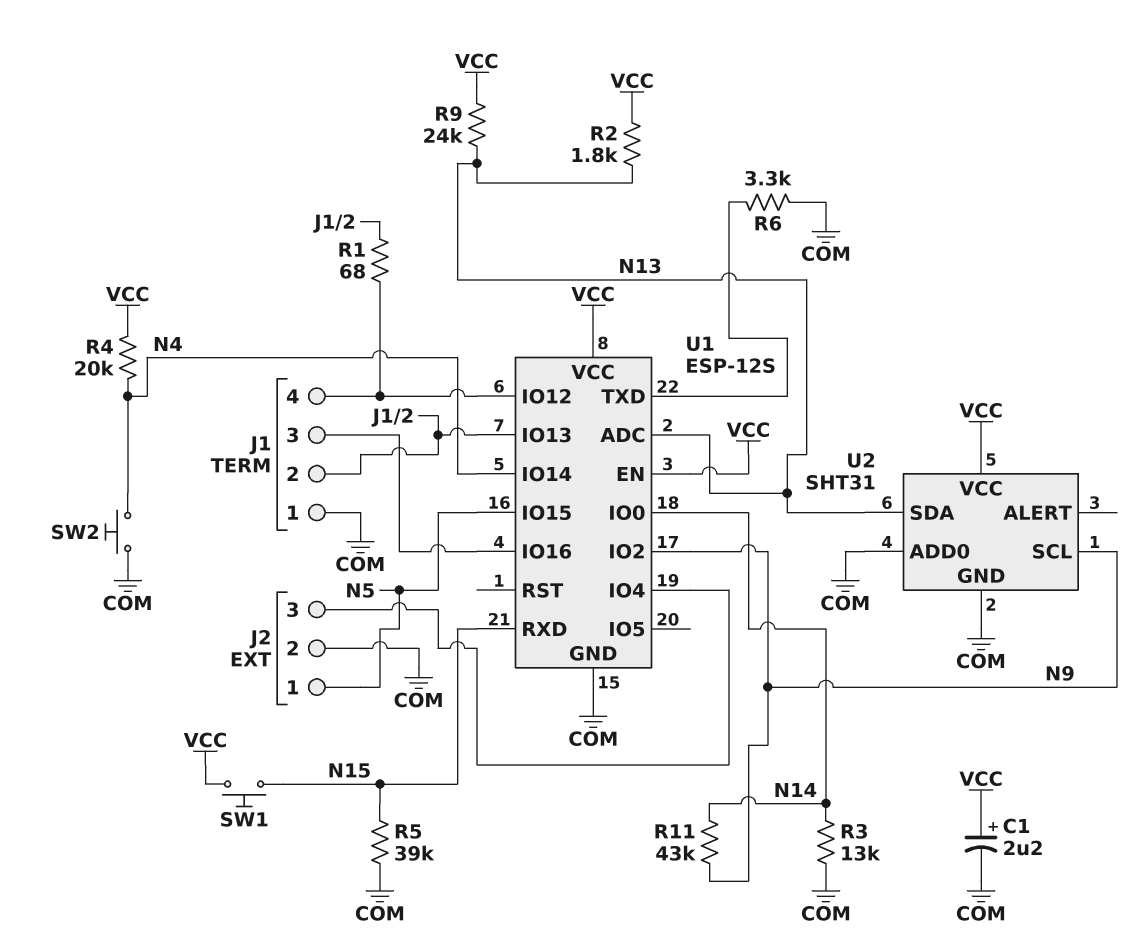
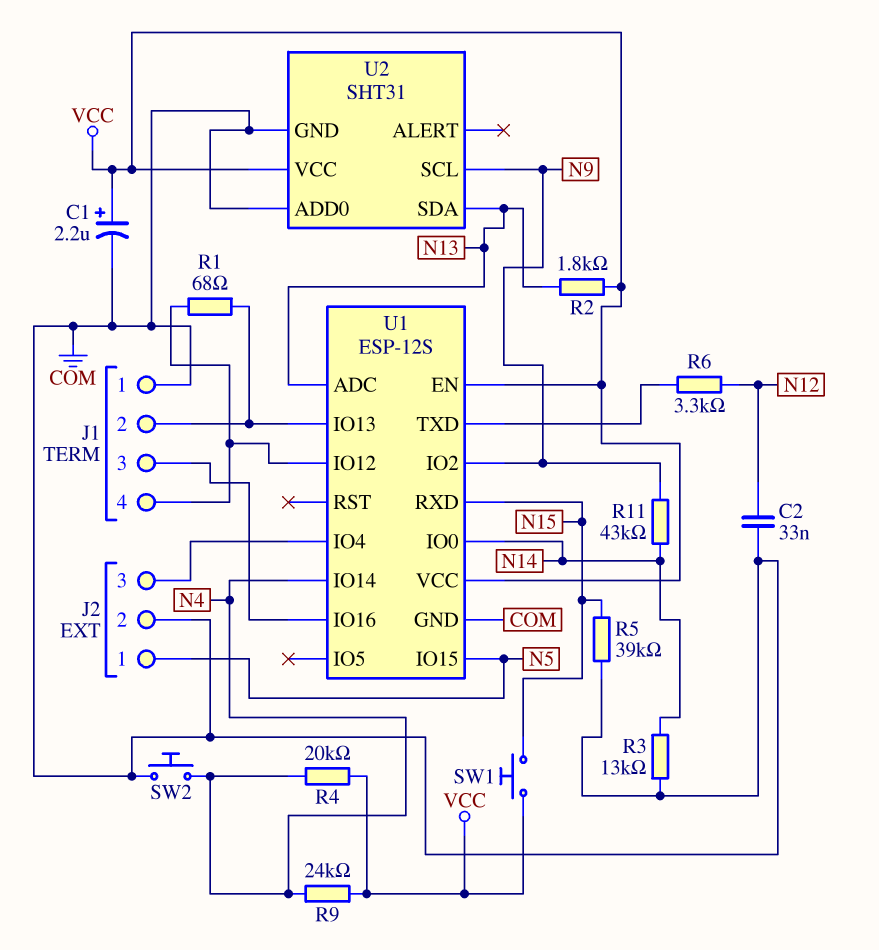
C2: none -> 33nF (COM, N12)
R6: 3.3k (COM, U1/TXD) -> 3.3k (N12, U1/TXD)
R9: 24k (N13, VCC) -> 24k (N4, VCC)

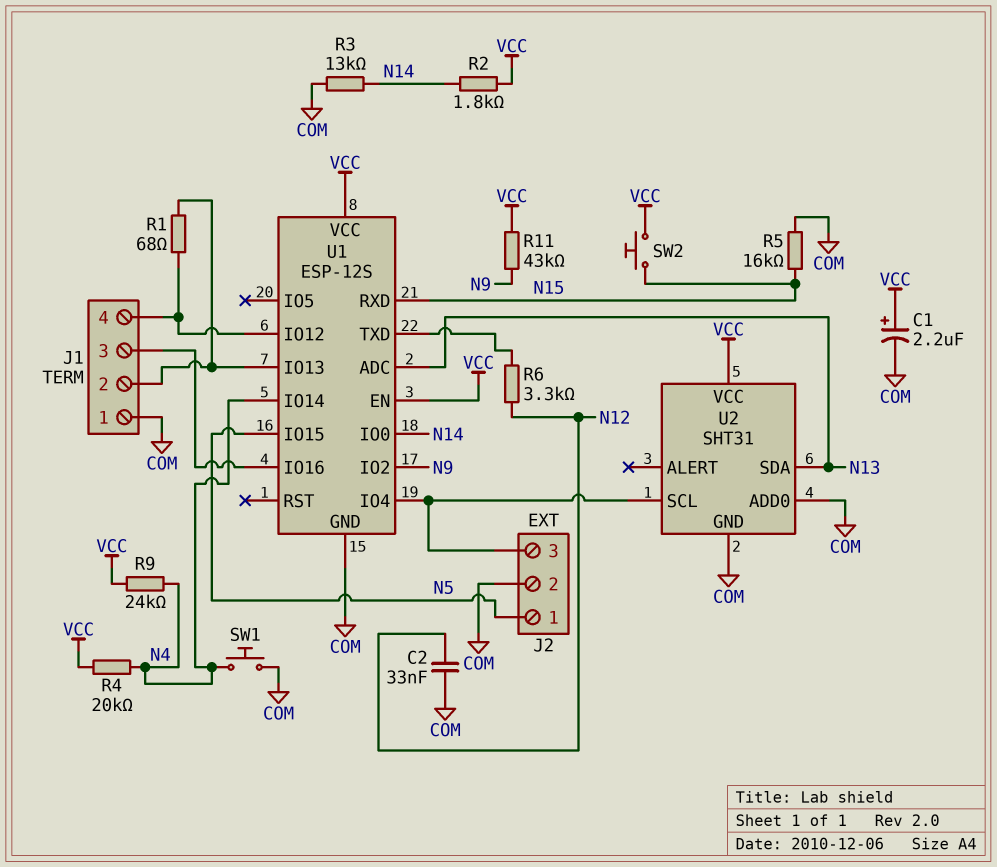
R2: 1.8k (N13, VCC) -> 1.8k (N14, VCC)
R5: 39k (COM, N15) -> 16k (COM, N15)
R11: 43k (N9, N14) -> 43k (N9, VCC)
SW1: button (N15, VCC) -> button (COM, N4)
SW2: button (COM, N4) -> button (N15, VCC)
U2 pin SCL: N9 -> J2/3

